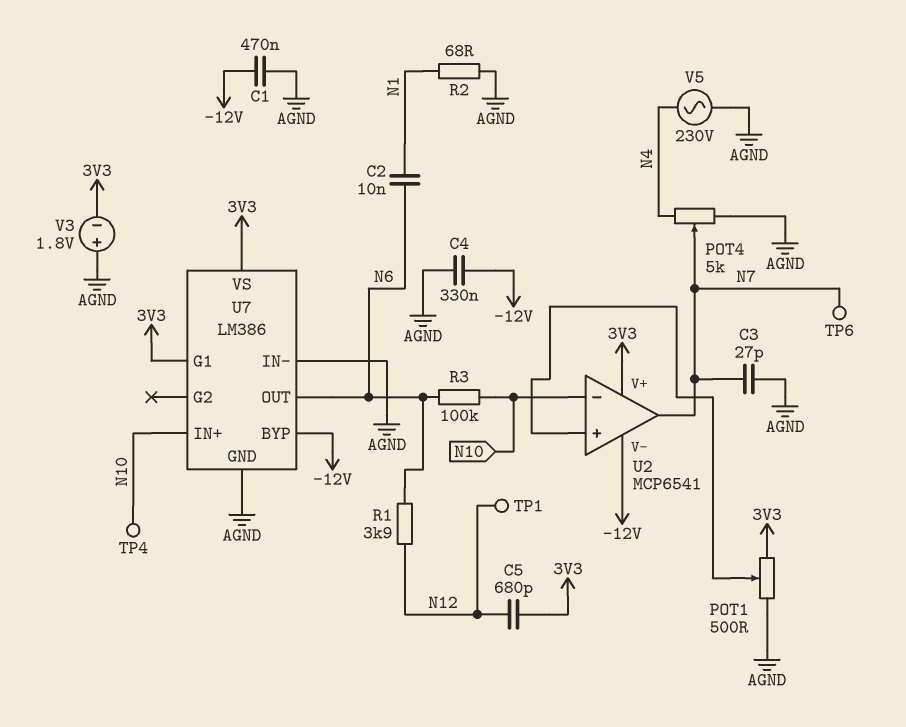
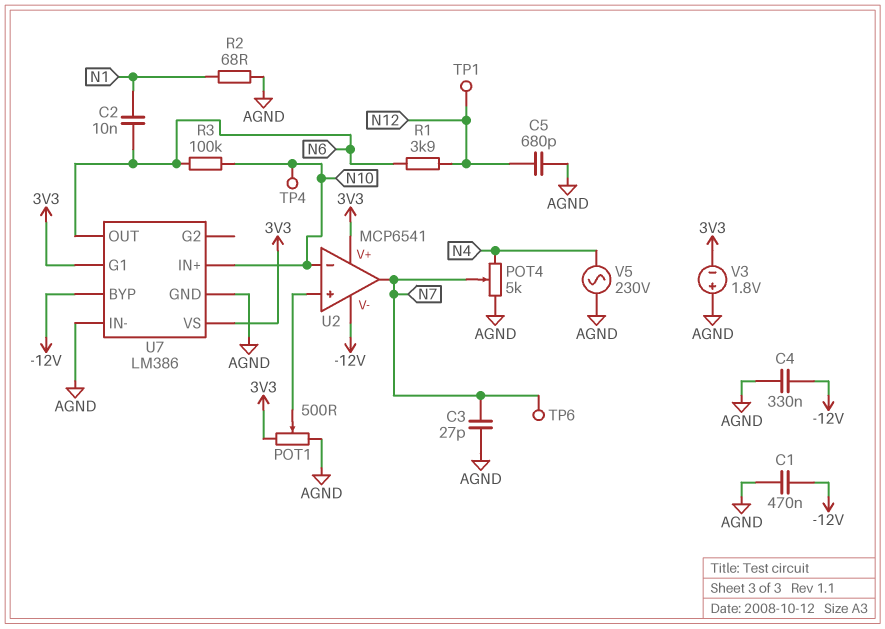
C5: 680pF (3V3, N12) -> 680pF (AGND, N12)

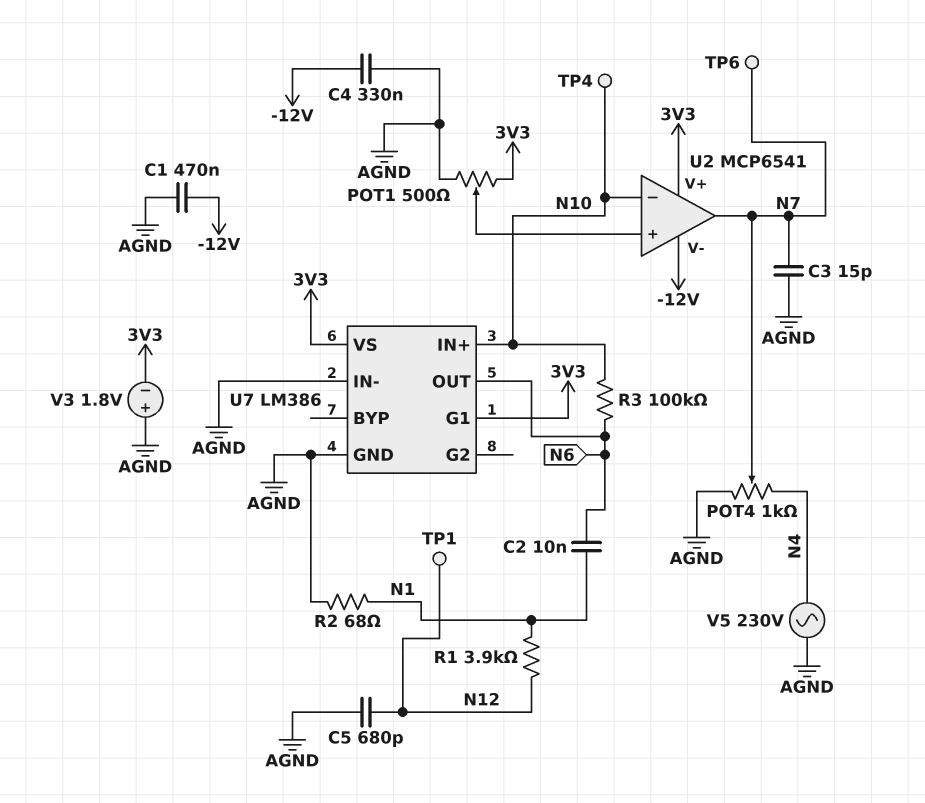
C3: 27pF (AGND, N7) -> 15pF (AGND, N7)
POT4: 5k (AGND, N4, wiper N7) -> 1k (AGND, N4, wiper N7)
R1: 3.9k (N6, N12) -> 3.9k (N1, N12)
U7 pin BYP: -12V -> none

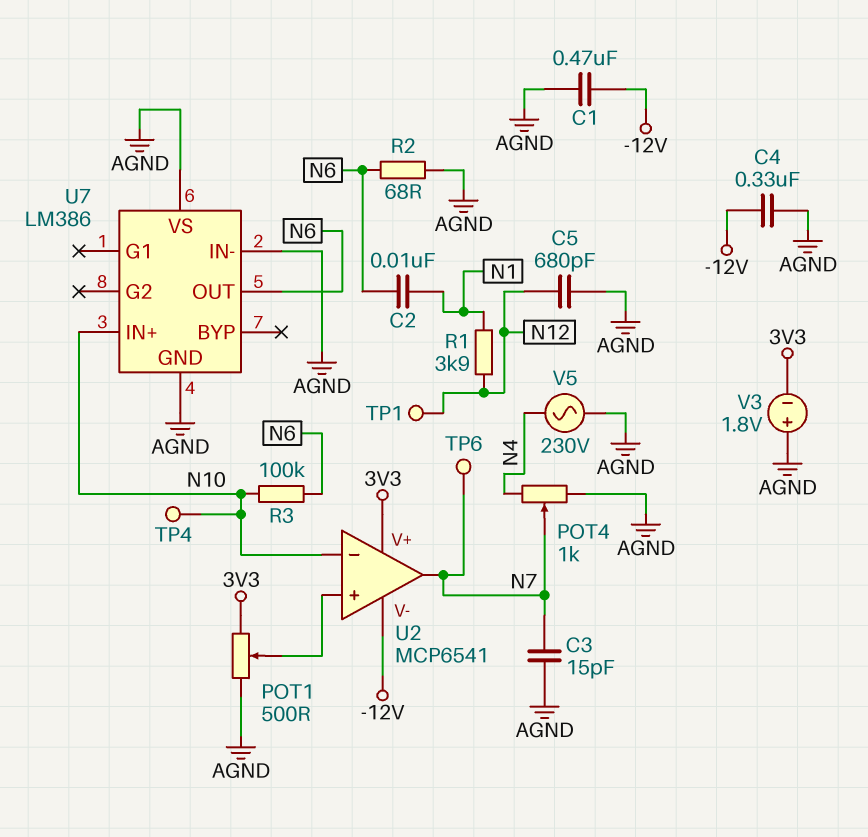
R2: 68 (AGND, N1) -> 68 (AGND, N6)
U7 pin G1: 3V3 -> none
U7 pin VS: 3V3 -> AGND

